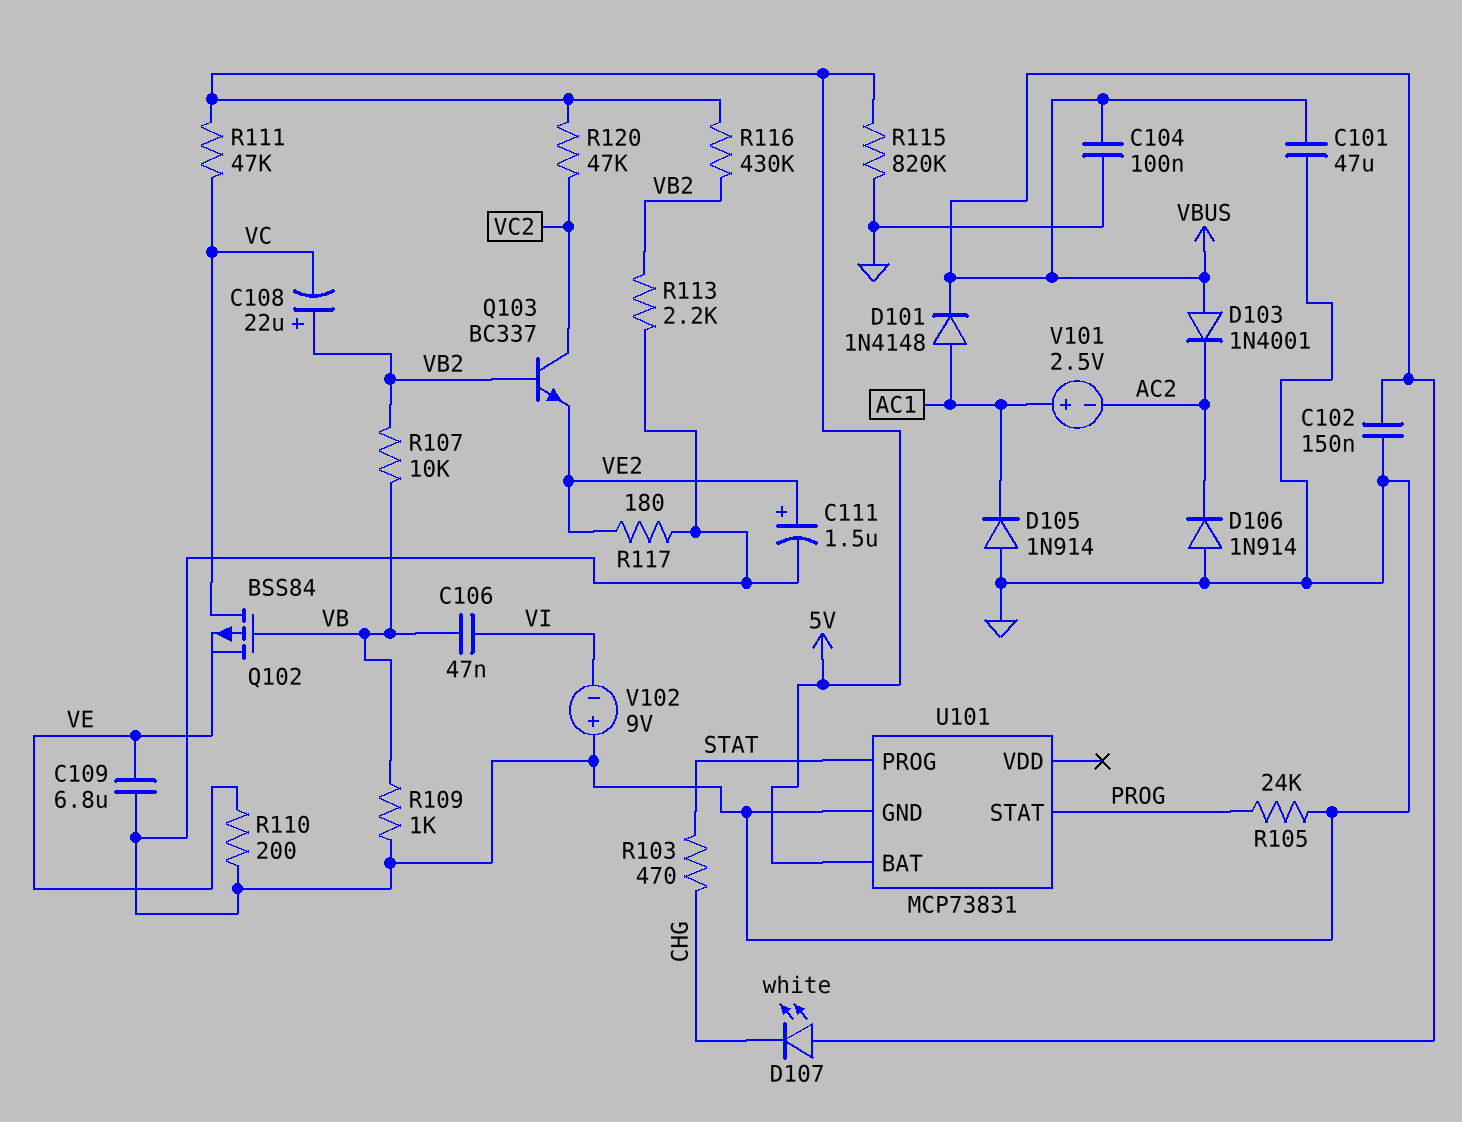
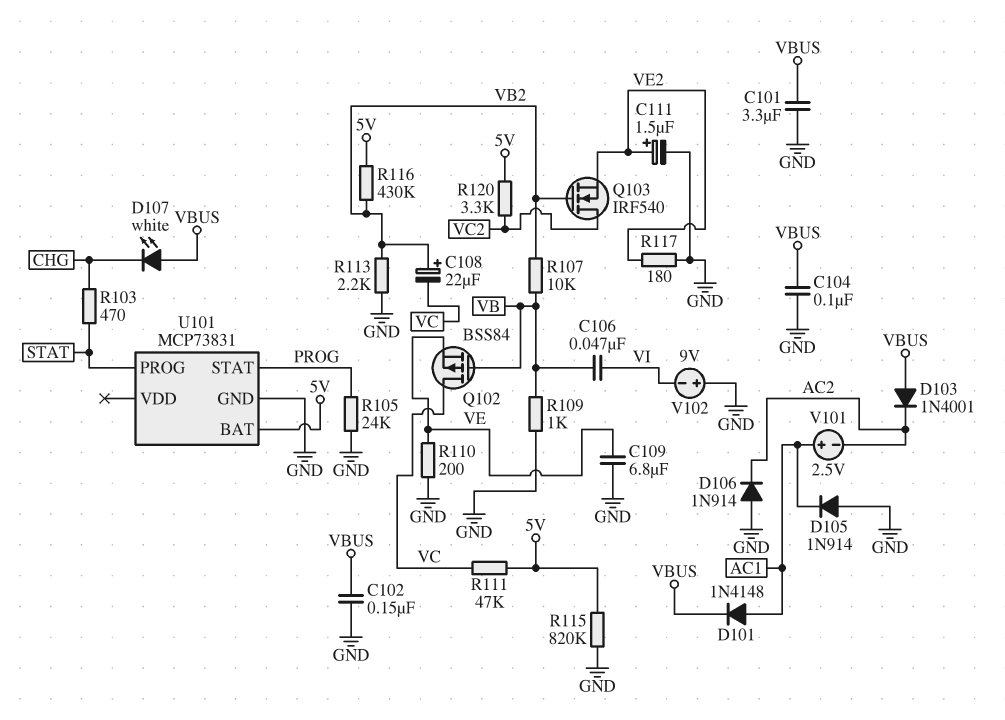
C101: 47uF (GND, VBUS) -> 3.3uF (GND, VBUS)
Q103: NPN BC337 (B VB2, C VC2, E VE2) -> NMOS IRF540 (G VB2, D VC2, S VE2)
R120: 47k (5V, VC2) -> 3.3k (5V, VC2)

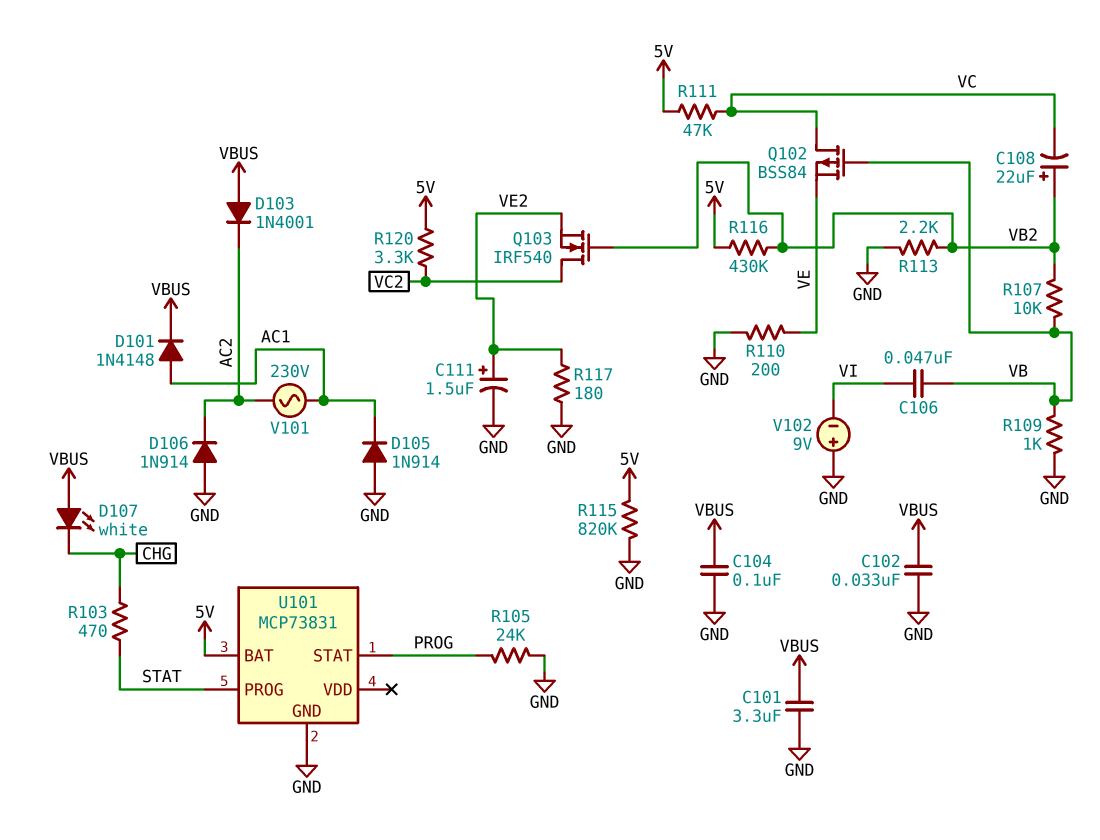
C102: 150nF (GND, VBUS) -> 33nF (GND, VBUS)
C109: 6.8uF (GND, VE) -> none
V101: 2.5V (plus AC1, minus AC2) -> AC 230V (AC1, AC2)

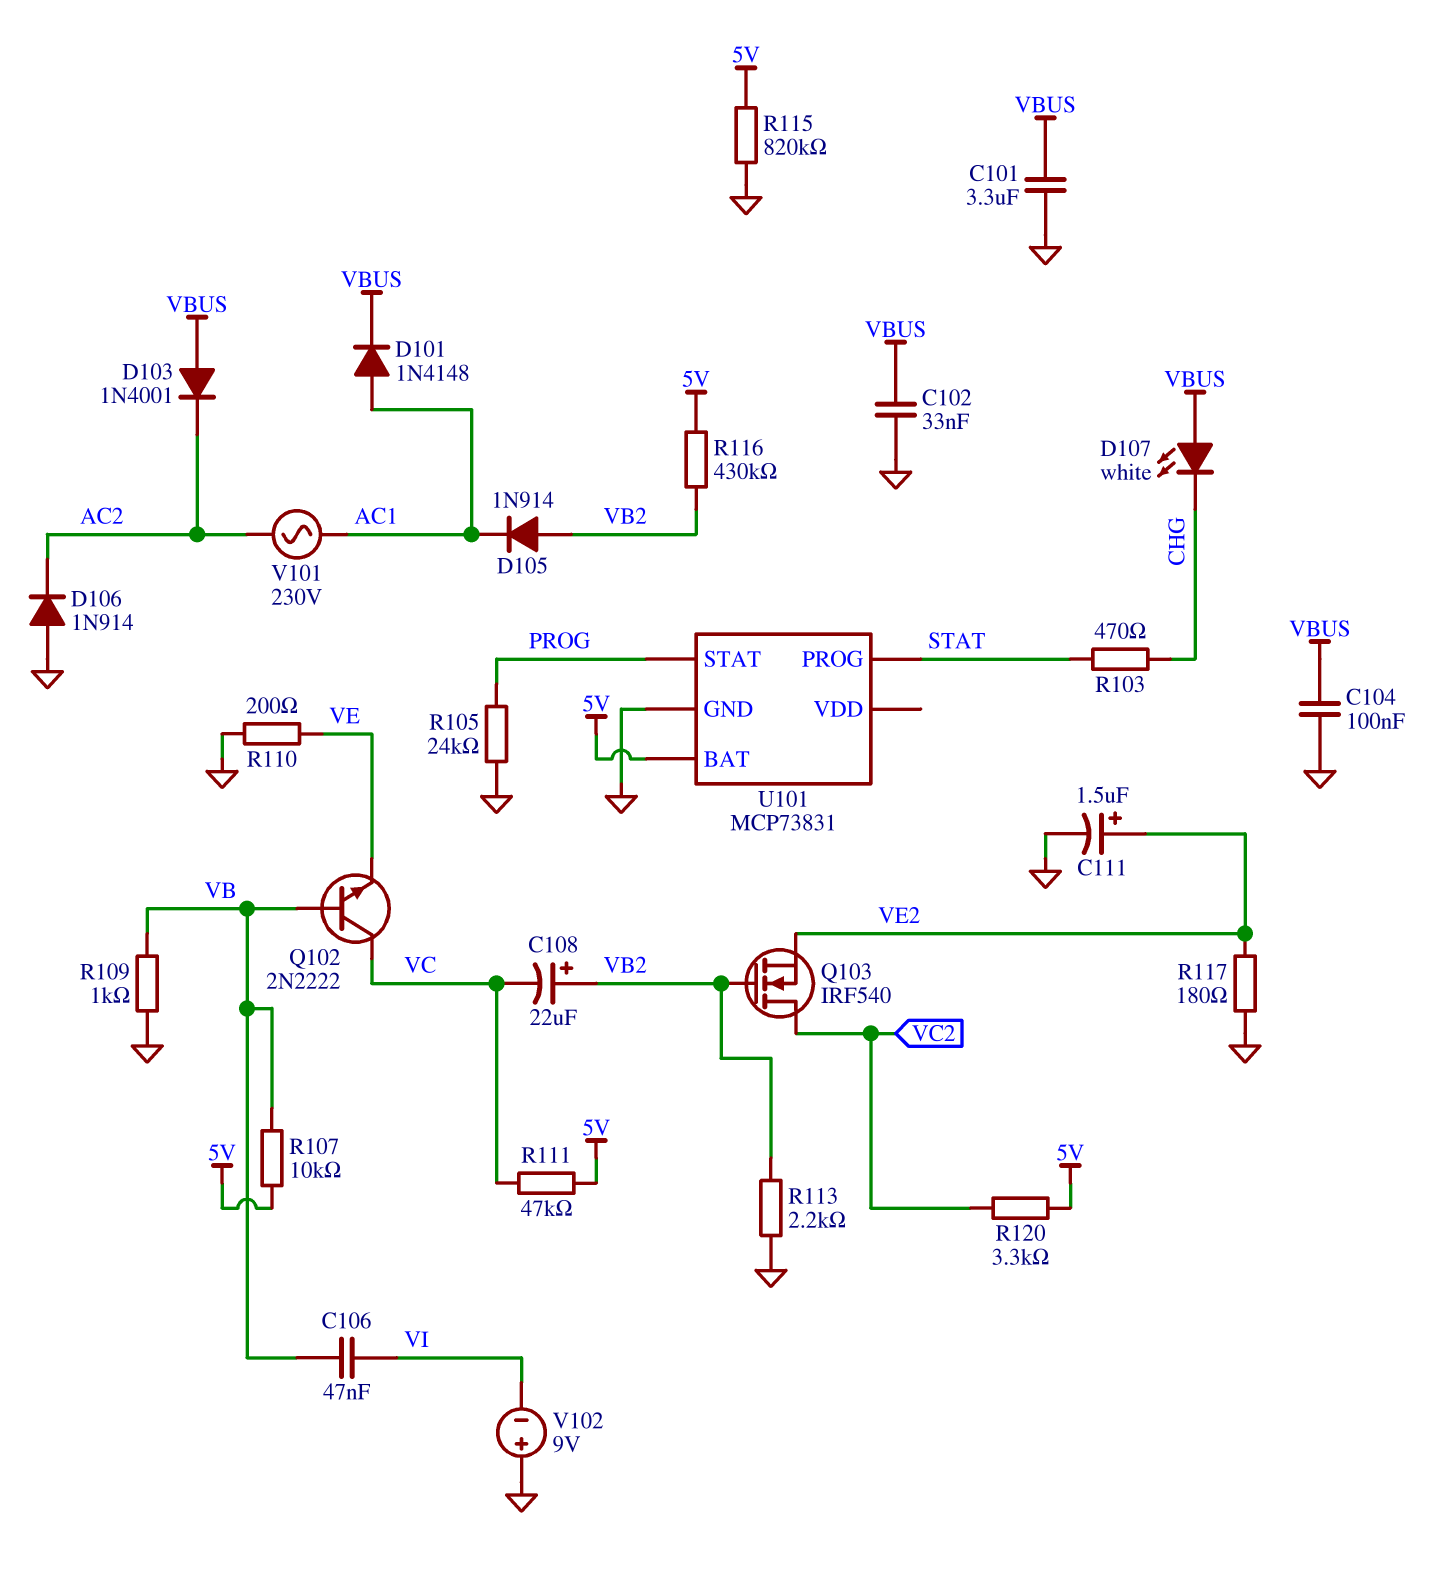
D105: diode 1N914 (A GND, K AC1) -> diode 1N914 (A VB2, K AC1)
Q102: PMOS BSS84 (G VB, D VC, S VE) -> NPN 2N2222 (B VB, C VC, E VE)
R107: 10k (VB, VB2) -> 10k (5V, VB)

